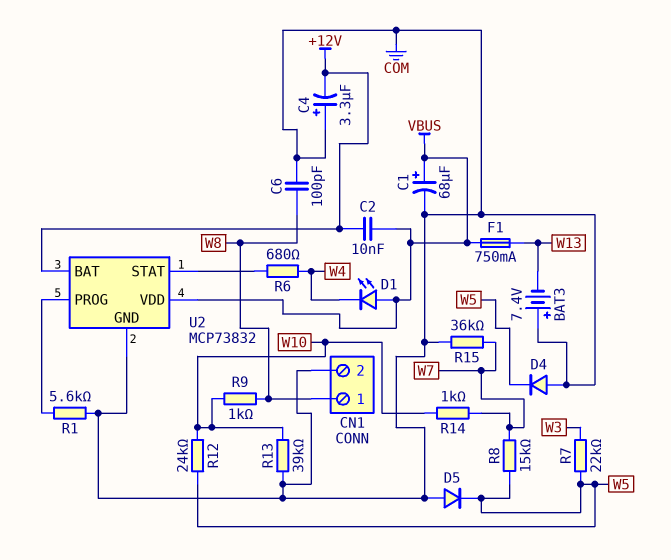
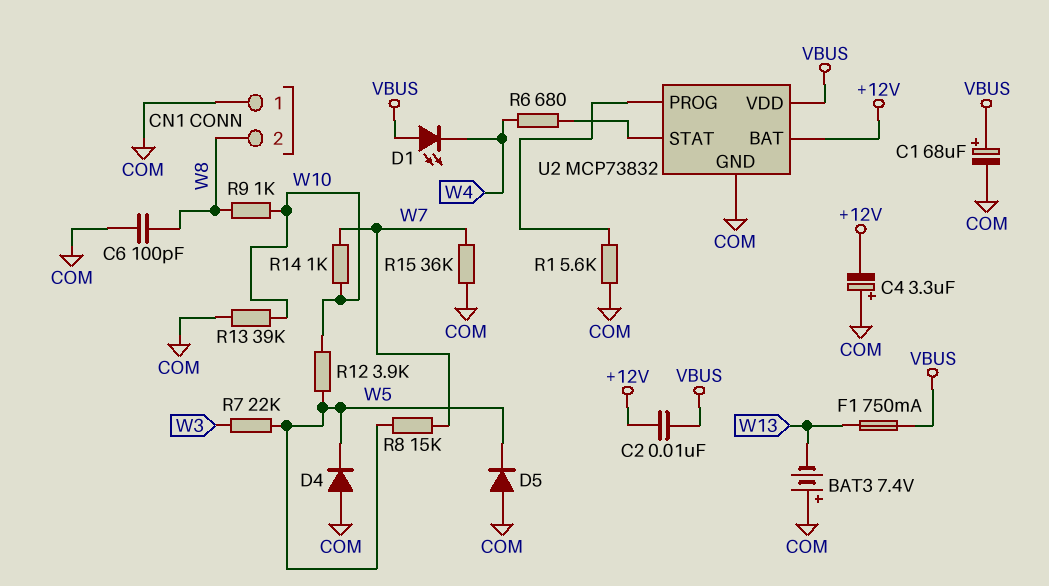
CN1 pin 1: W8 -> COM
CN1 pin 2: COM -> W8
R12: 24k (W5, W10) -> 3.9k (W5, W10)

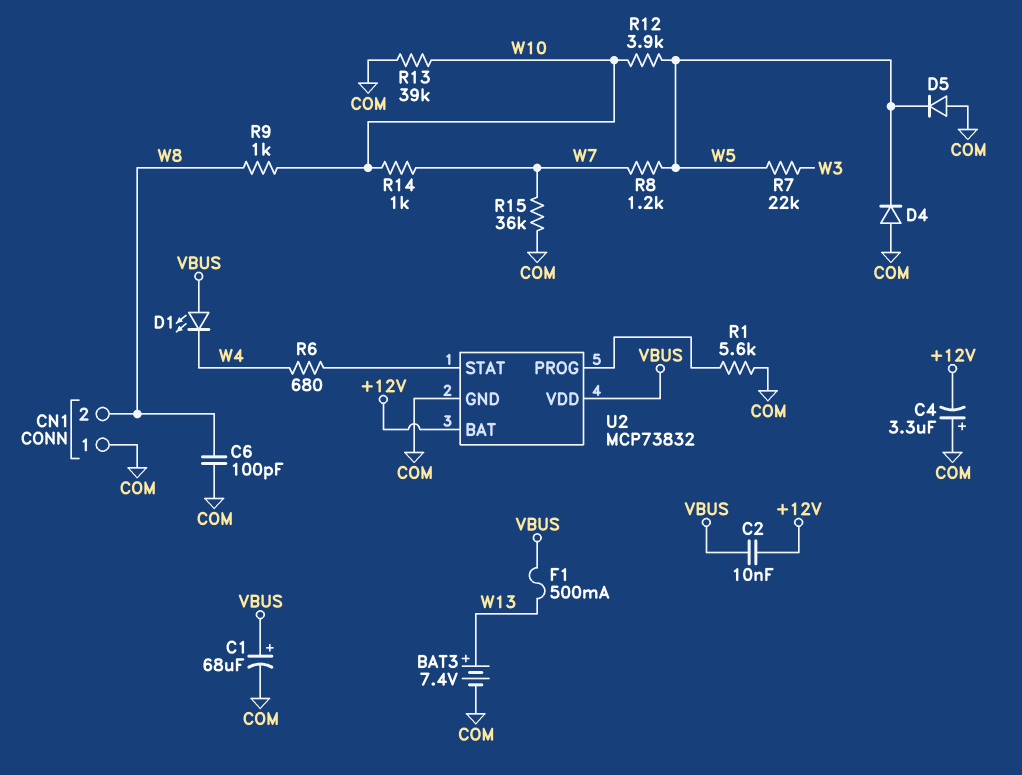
BAT3: 7.4V (plus COM, minus W13) -> 7.4V (plus W13, minus COM)
F1: 750mA (VBUS, W13) -> 500mA (VBUS, W13)
R8: 15k (W5, W7) -> 1.2k (W5, W7)

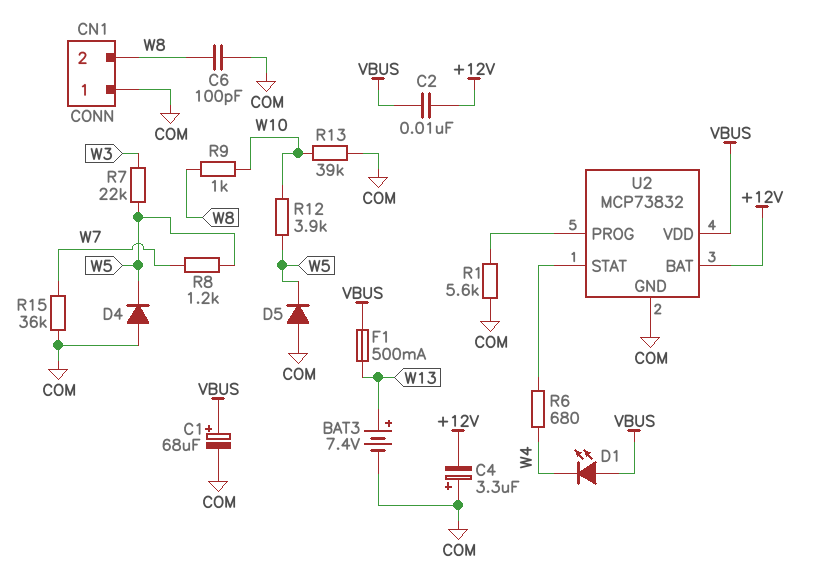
R14: 1k (W7, W10) -> none

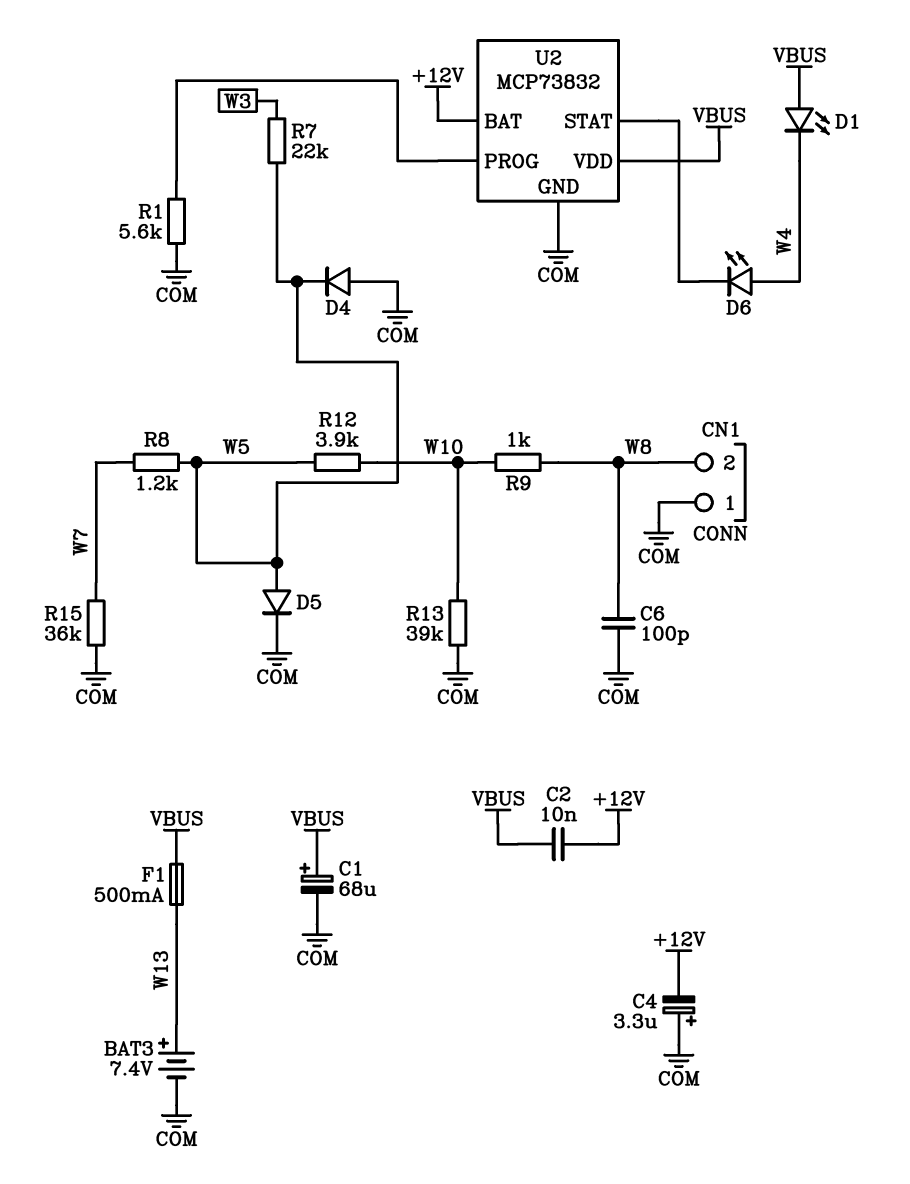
D5: diode (A COM, K W5) -> diode (A W5, K COM)
D6: none -> LED (A W4, K U2/STAT)
R6: 680 (U2/STAT, W4) -> none

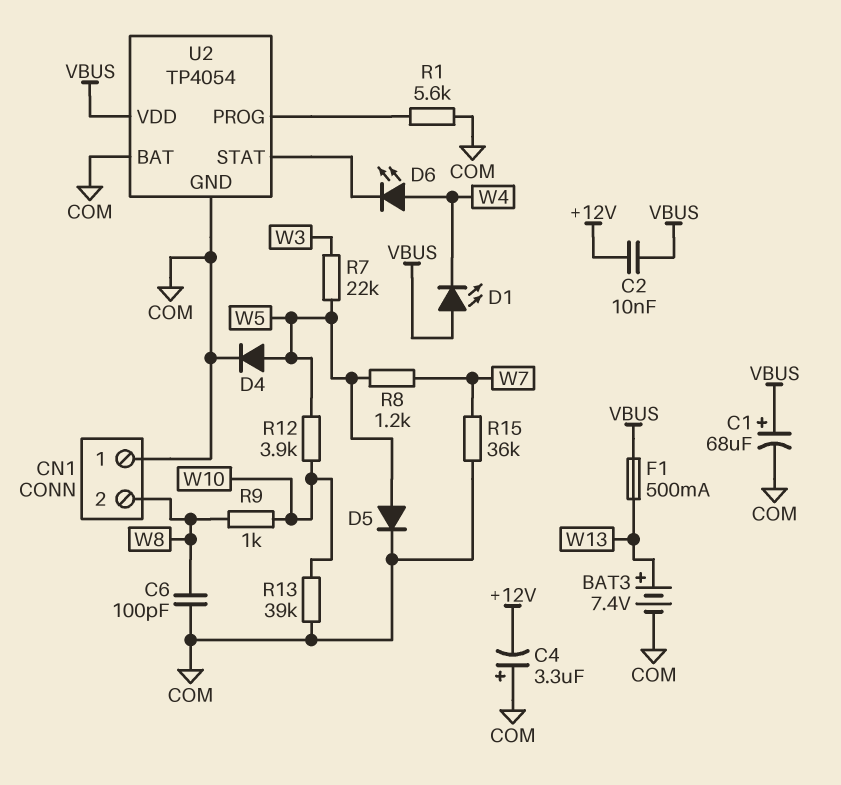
D4: diode (A COM, K W5) -> diode (A W5, K COM)
U2: MCP73832 -> TP4054
U2 pin BAT: +12V -> COM

